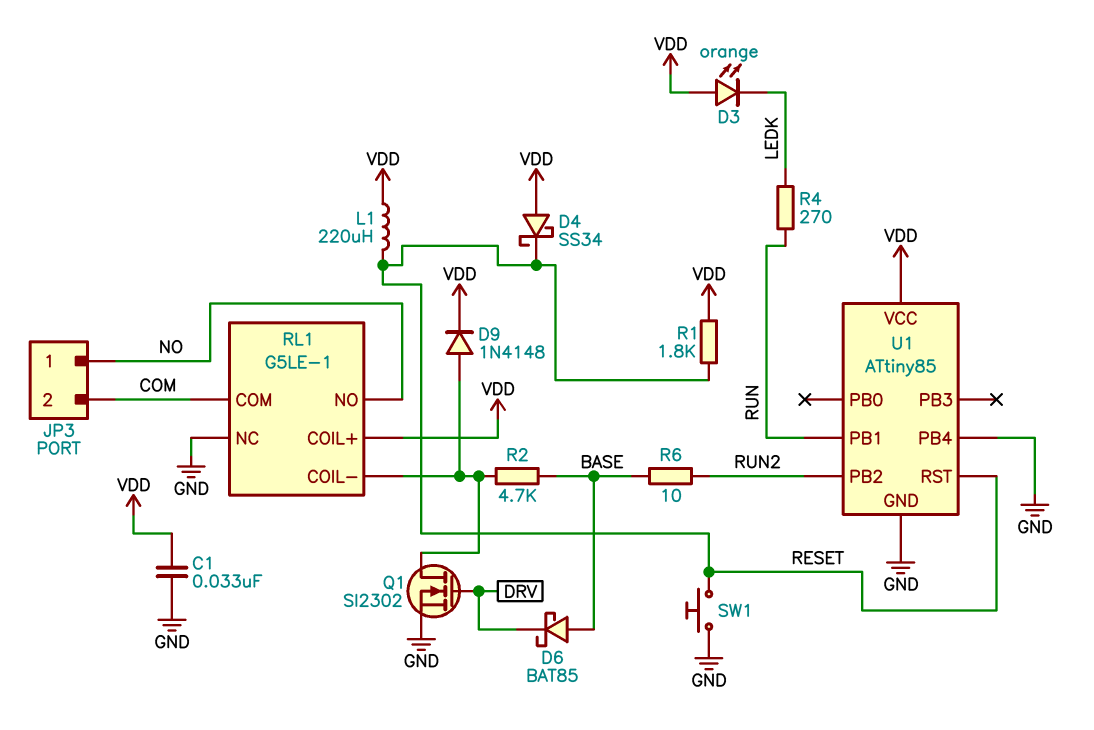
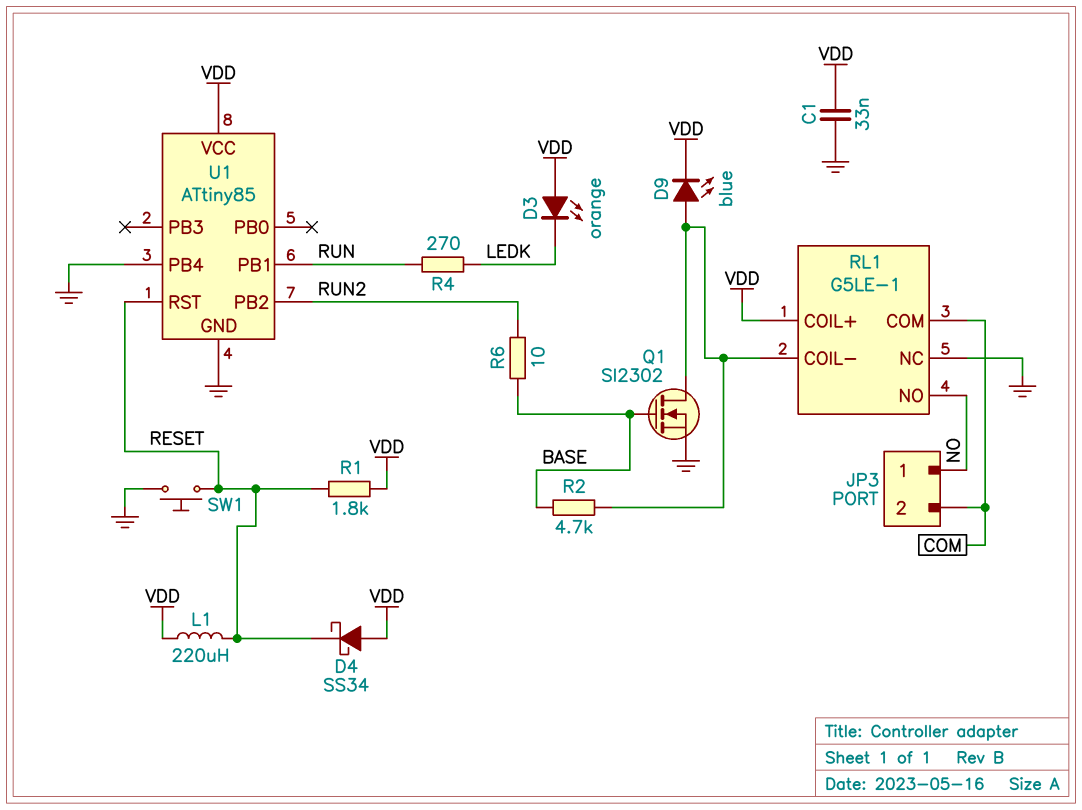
D6: schottky BAT85 (A BASE, K DRV) -> none
D9: diode 1N4148 (A RL1/COIL-, K VDD) -> LED blue (A RL1/COIL-, K VDD)
Q1: NMOS SI2302 (G DRV, D RL1/COIL-, S GND) -> NMOS SI2302 (G BASE, D RL1/COIL-, S GND)

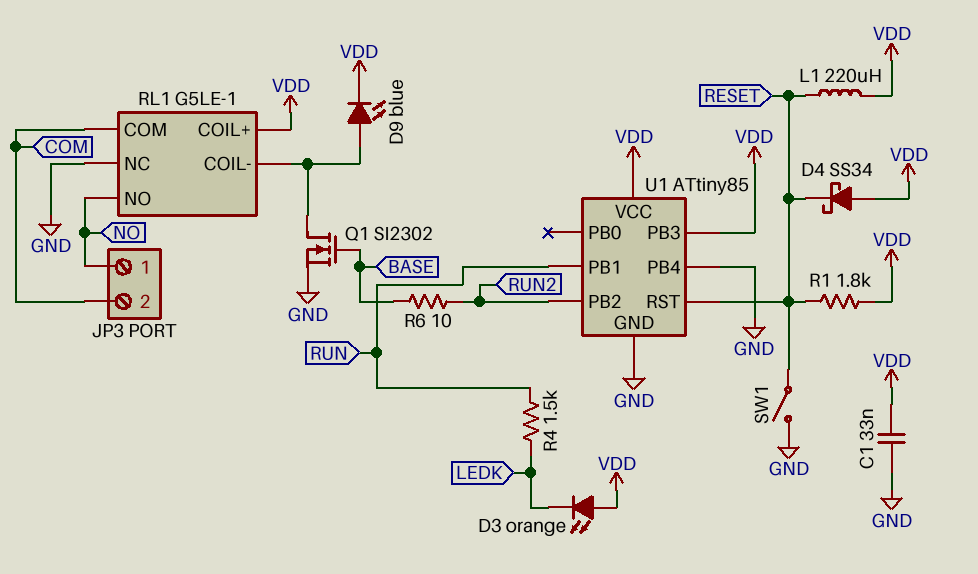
R2: 4.7k (BASE, RL1/COIL-) -> none
R4: 270 (LEDK, RUN) -> 1.5k (LEDK, RUN)
SW1: button (GND, RESET) -> switch (GND, RESET)
U1 pin PB3: none -> VDD

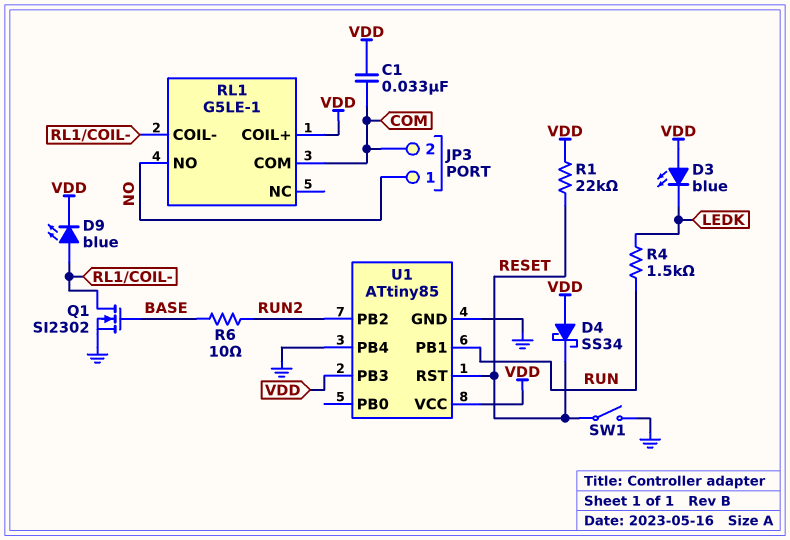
C1: 33nF (GND, VDD) -> 33nF (COM, VDD)
D3: LED orange (A VDD, K LEDK) -> LED blue (A VDD, K LEDK)
L1: 220uH (RESET, VDD) -> none
R1: 1.8k (RESET, VDD) -> 22k (RESET, VDD)
RL1 pin NC: GND -> none

